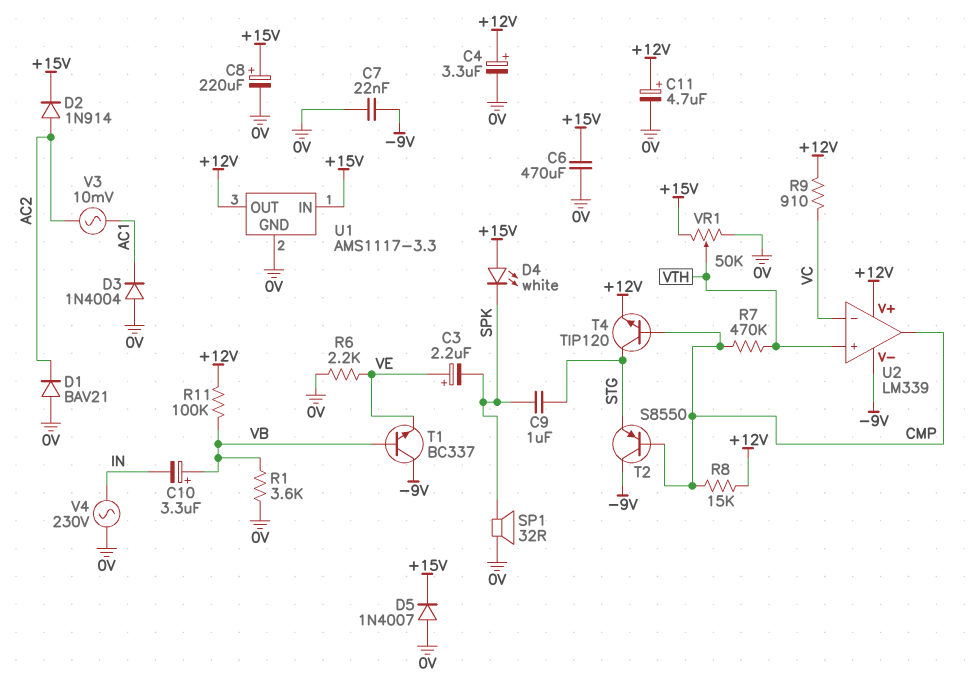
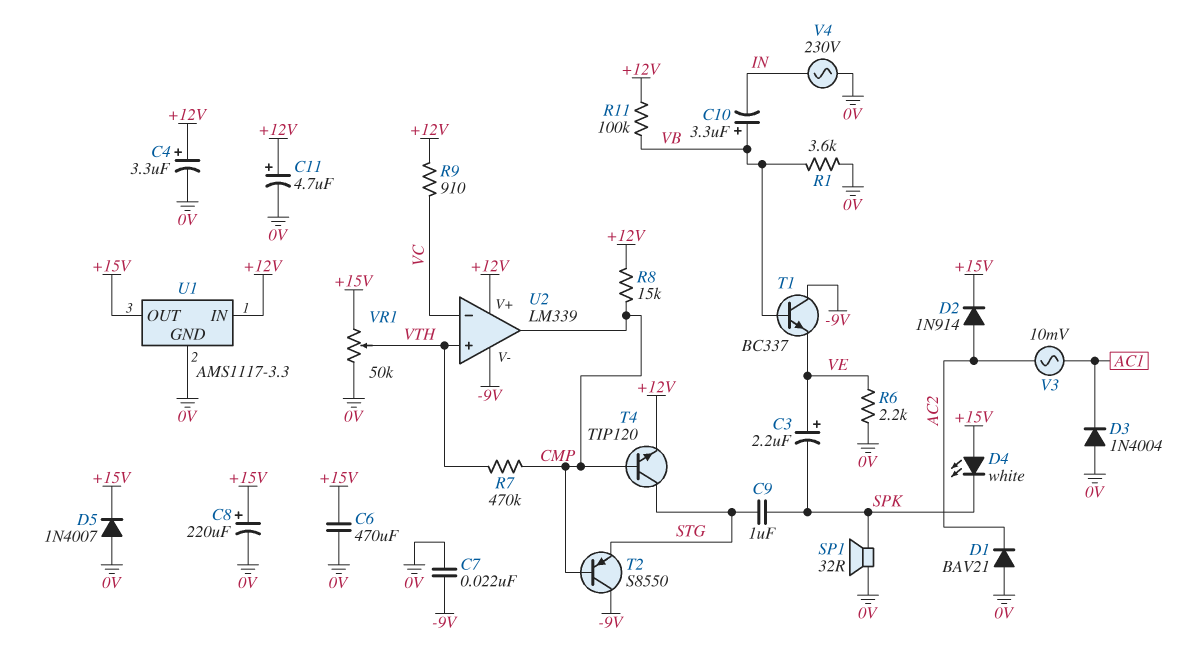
U1 pin IN: +15V -> +12V
U1 pin OUT: +12V -> +15V

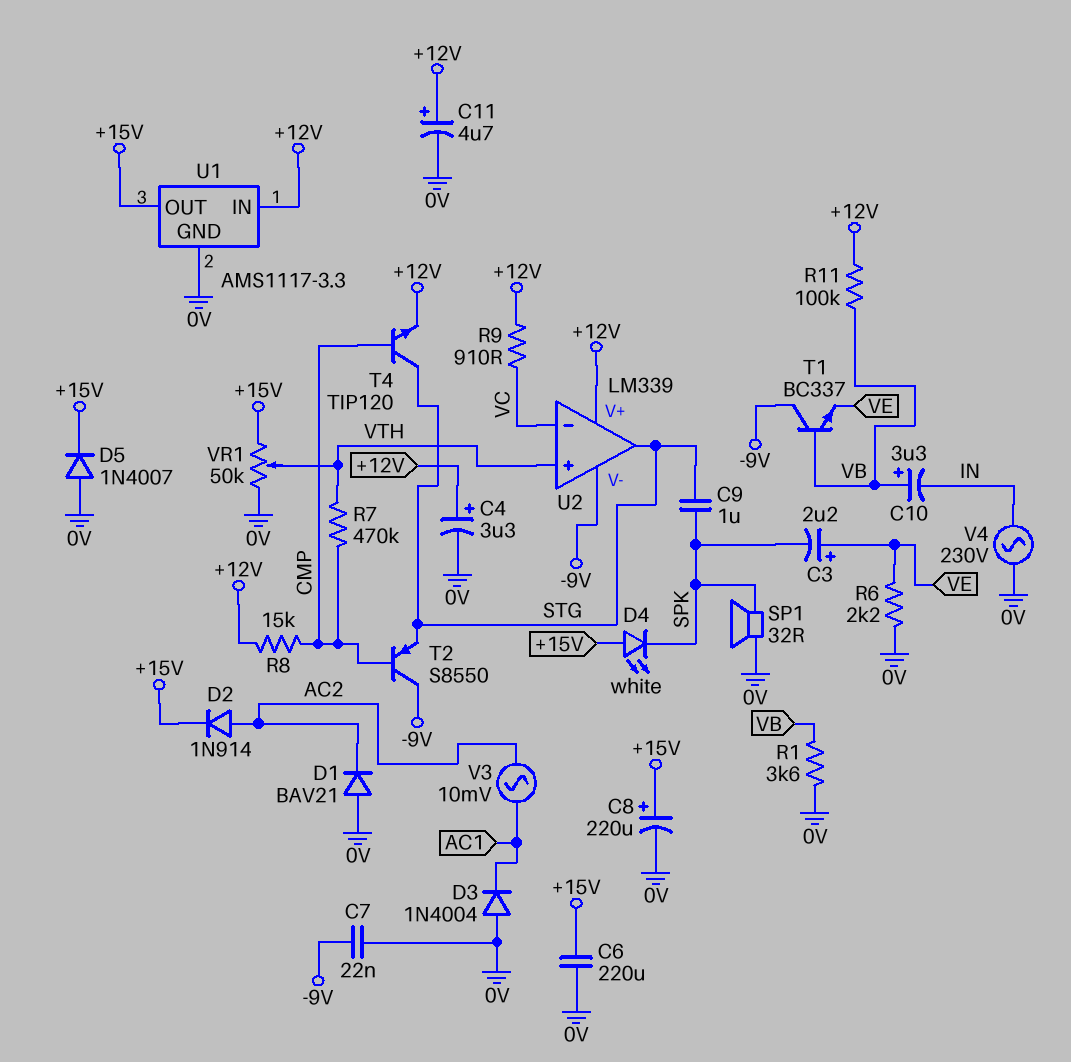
C6: 470uF (+15V, 0V) -> 220uF (+15V, 0V)
U2 pin out: CMP -> STG

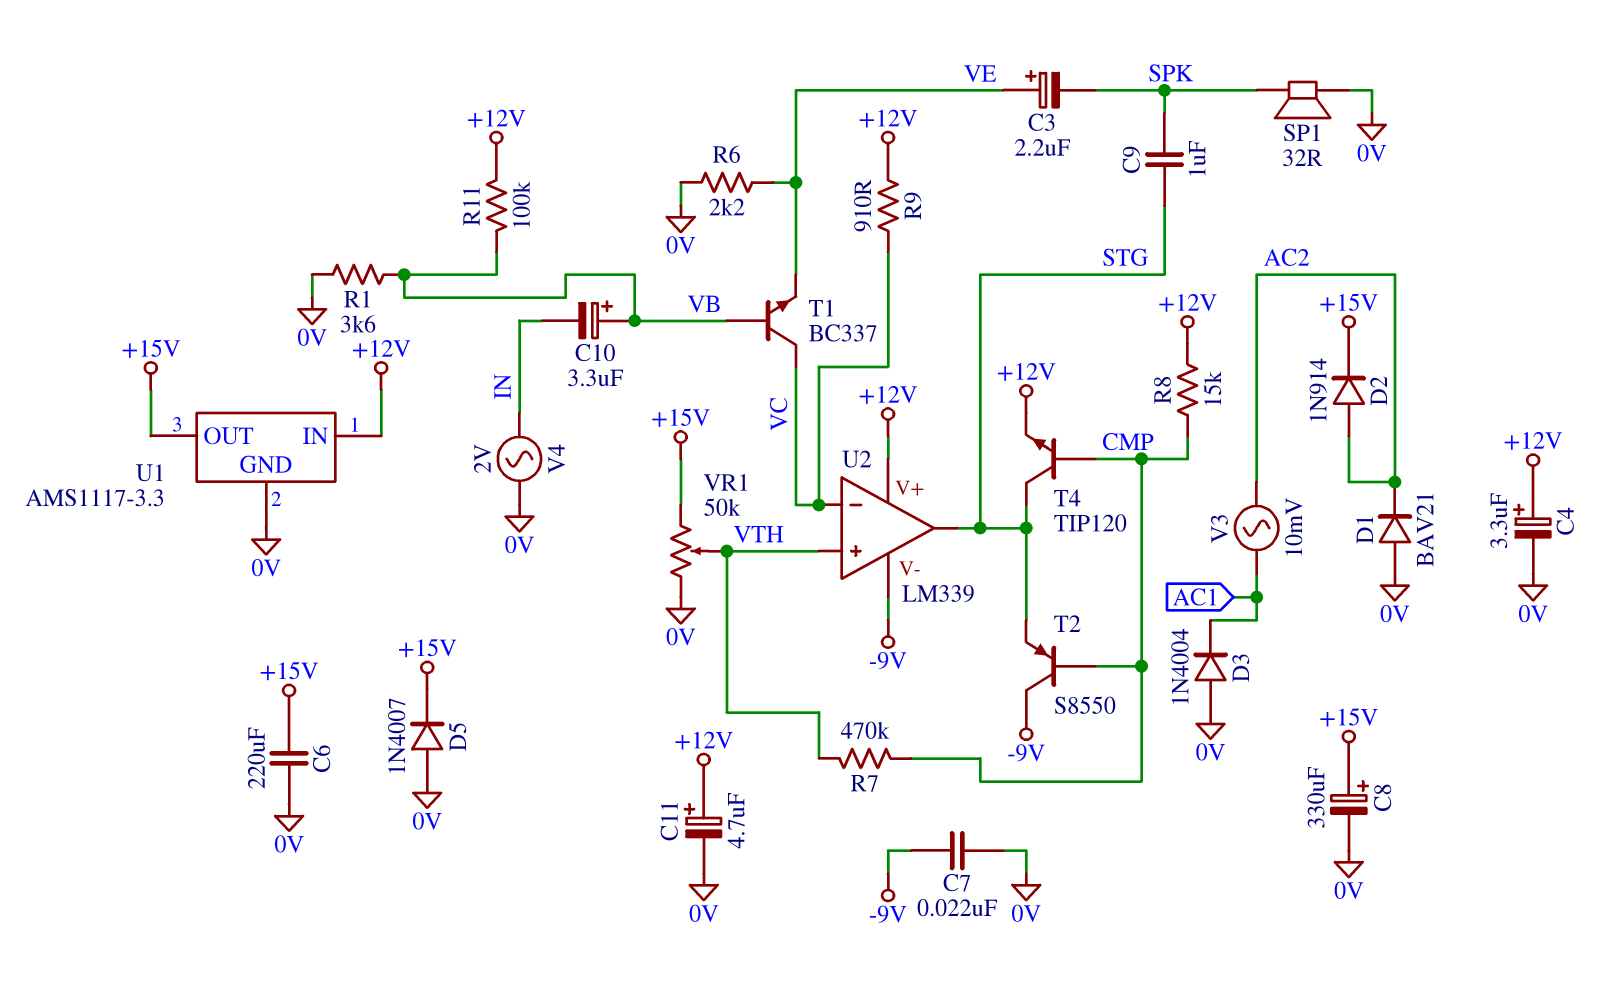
C8: 220uF (plus +15V, minus 0V) -> 330uF (plus +15V, minus 0V)
D4: LED white (A +15V, K SPK) -> none
T1: NPN BC337 (B VB, C -9V, E VE) -> NPN BC337 (B VB, C VC, E VE)
V4: AC 230V (0V, IN) -> AC 2V (0V, IN)

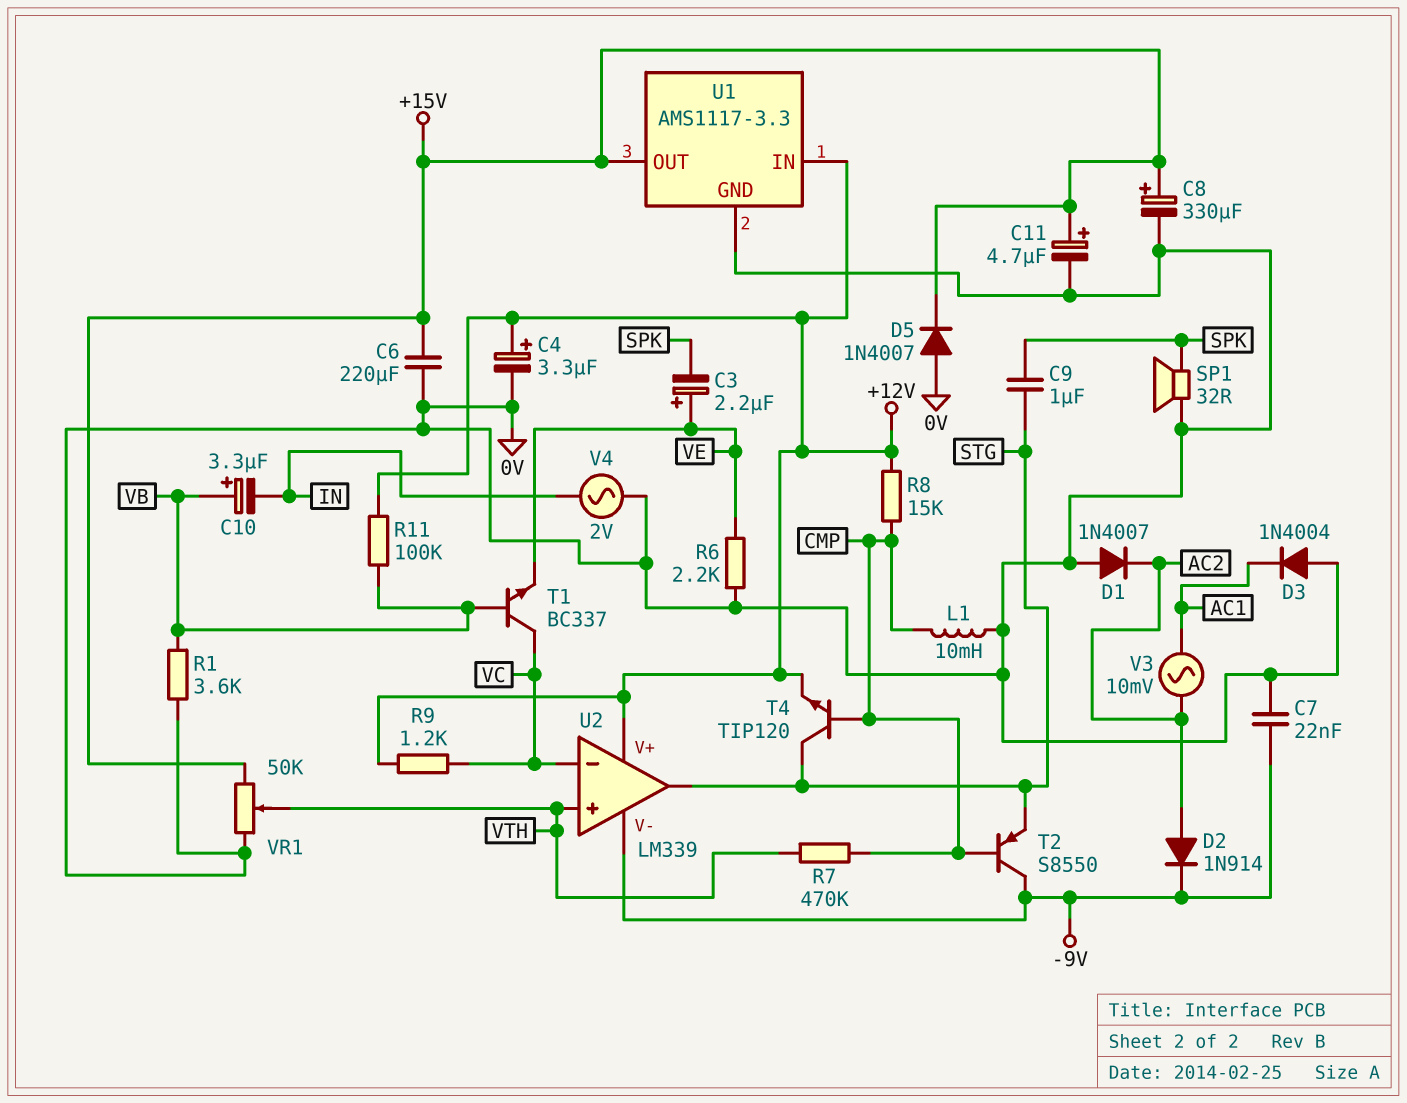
C11: 4.7uF (plus +12V, minus 0V) -> 4.7uF (plus +15V, minus 0V)
D1: diode BAV21 (A 0V, K AC2) -> diode 1N4007 (A 0V, K AC2)
D2: diode 1N914 (A AC2, K +15V) -> diode 1N914 (A AC2, K -9V)
L1: none -> 10mH (0V, CMP)
R9: 910 (+12V, VC) -> 1.2k (+12V, VC)

